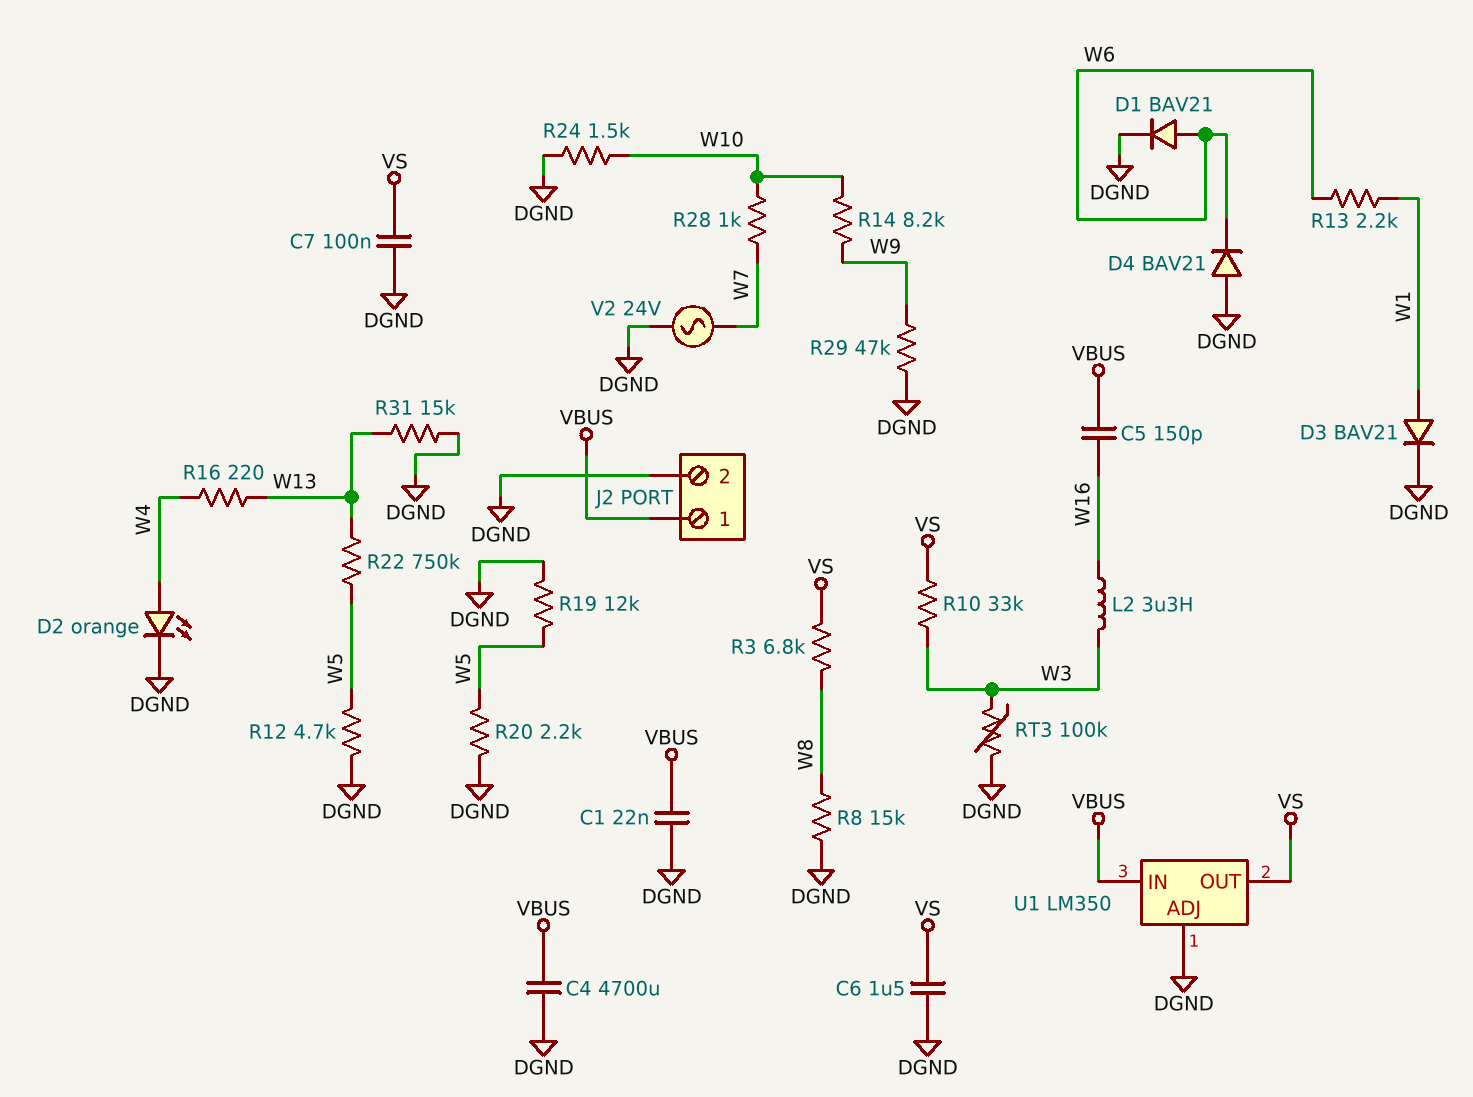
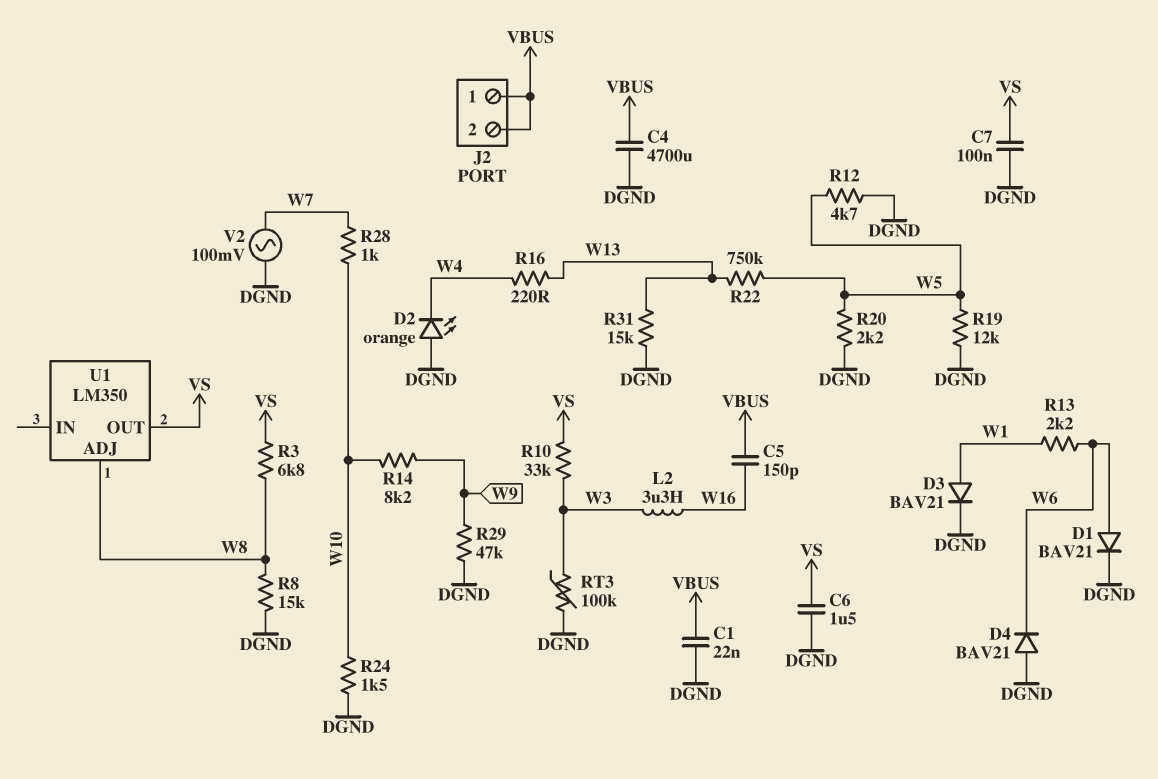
D2: LED orange (A W4, K DGND) -> LED orange (A DGND, K W4)
J2 pin 2: DGND -> VBUS
U1 pin ADJ: DGND -> W8
U1 pin IN: VBUS -> none
V2: AC 24V (DGND, W7) -> AC 100mV (DGND, W7)

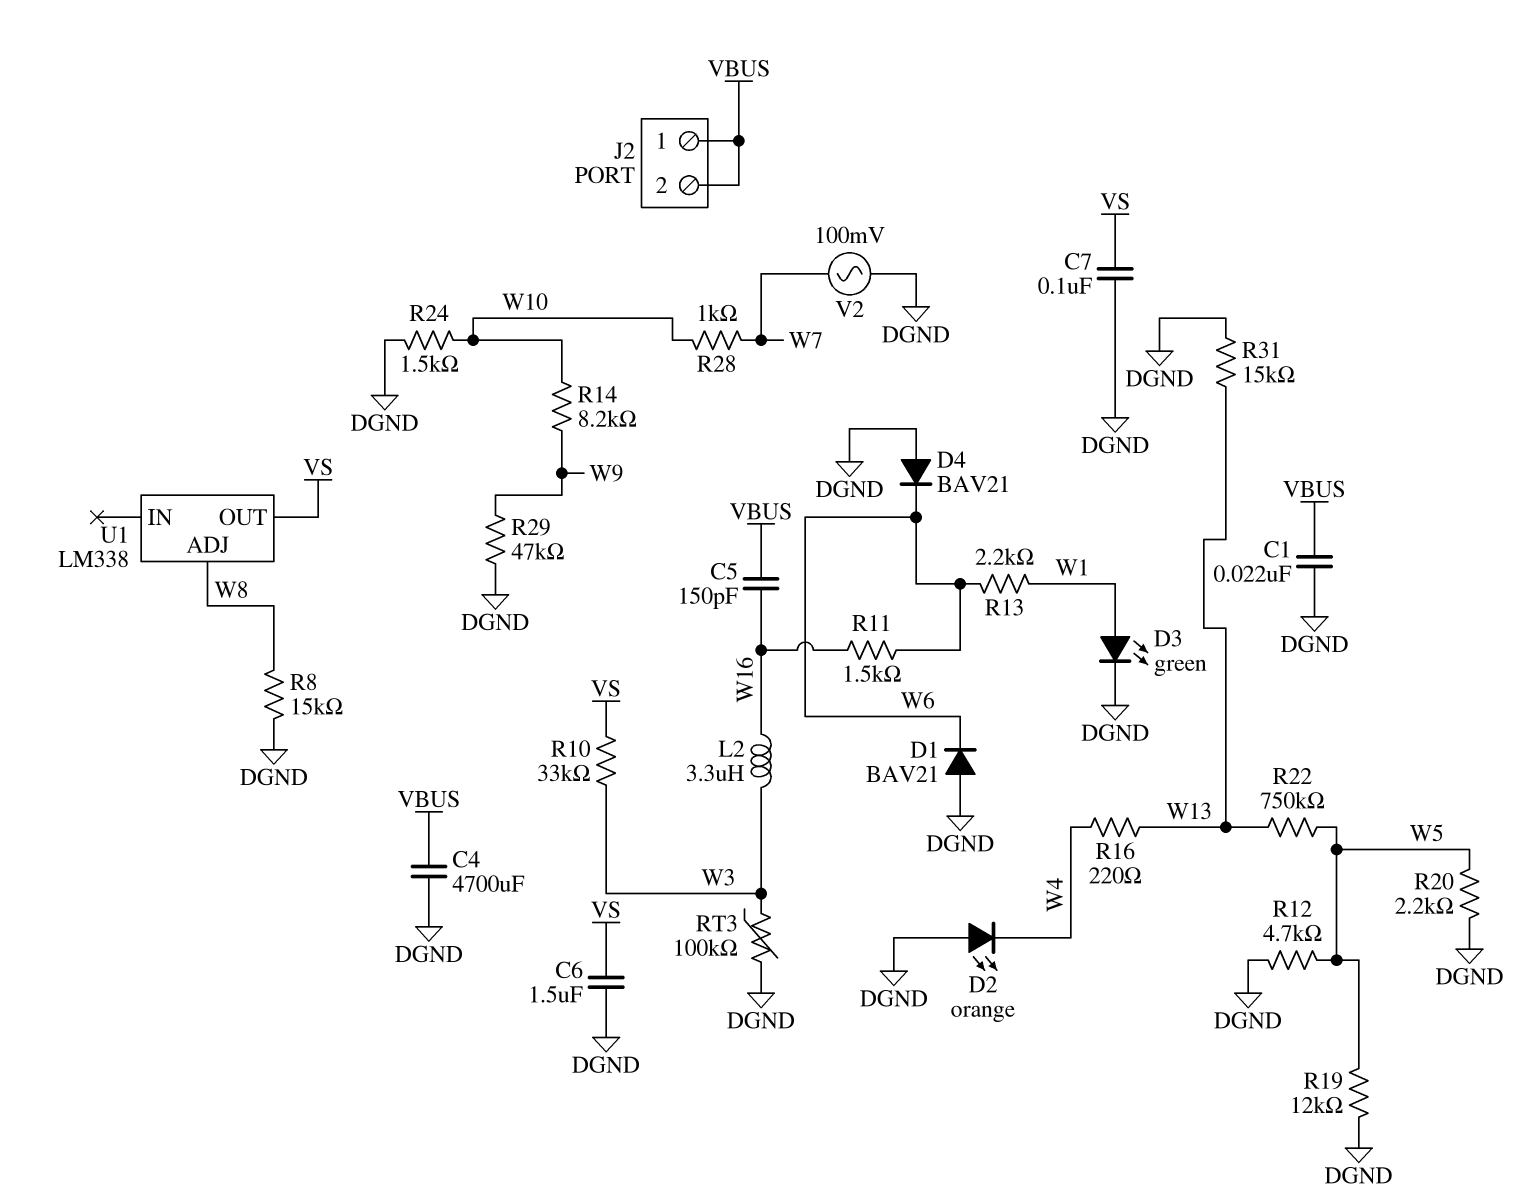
D1: diode BAV21 (A W6, K DGND) -> diode BAV21 (A DGND, K W6)
D3: diode BAV21 (A W1, K DGND) -> LED green (A W1, K DGND)
R3: 6.8k (VS, W8) -> none
R11: none -> 1.5k (W6, W16)
U1: LM350 -> LM338

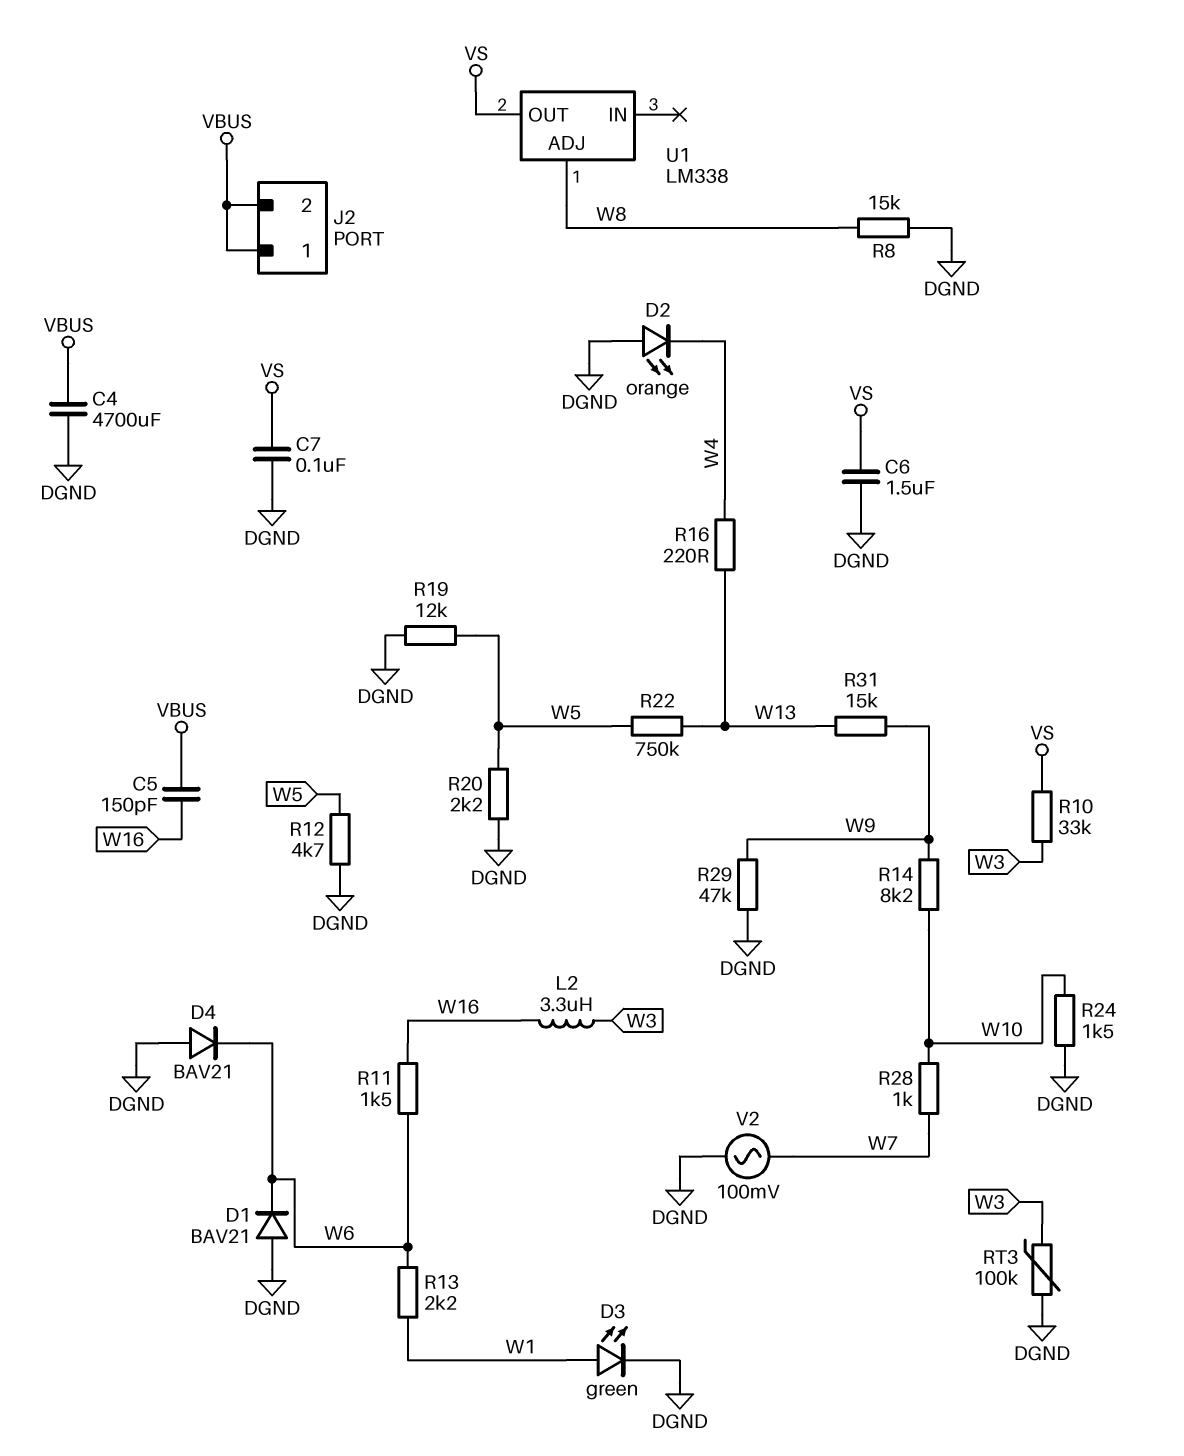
C1: 22nF (DGND, VBUS) -> none
R31: 15k (DGND, W13) -> 15k (W9, W13)

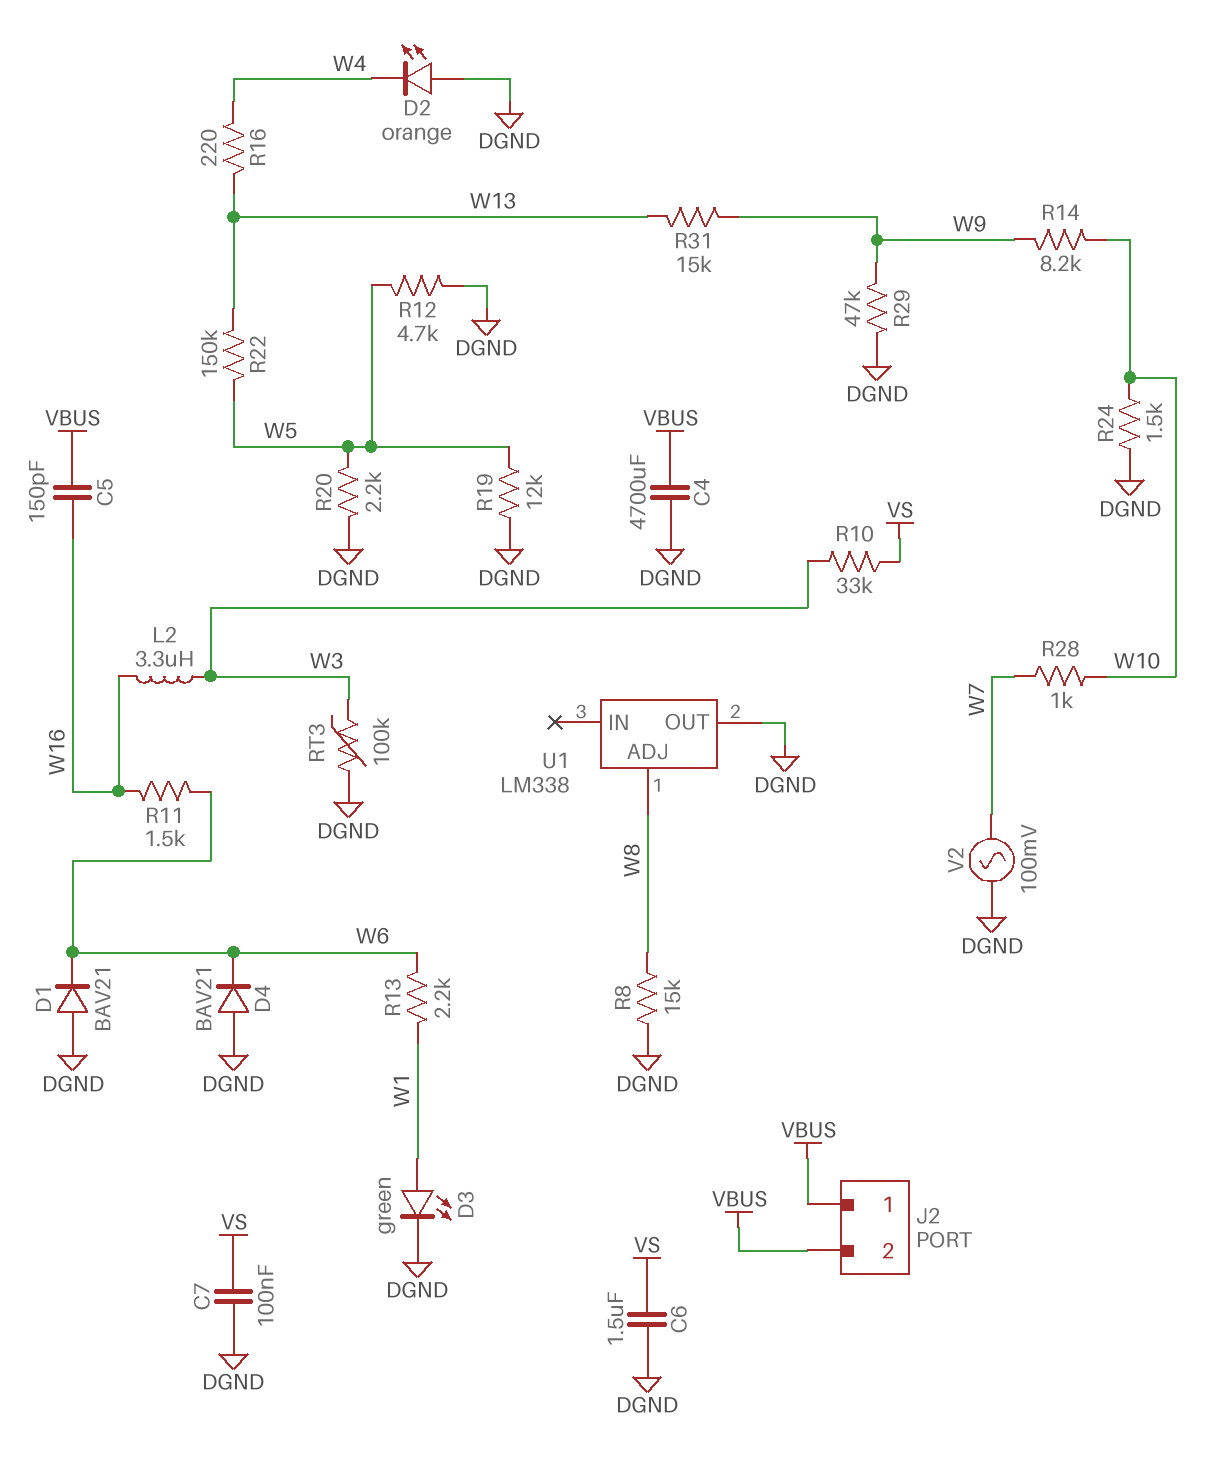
R22: 750k (W5, W13) -> 150k (W5, W13)
U1 pin OUT: VS -> DGND

